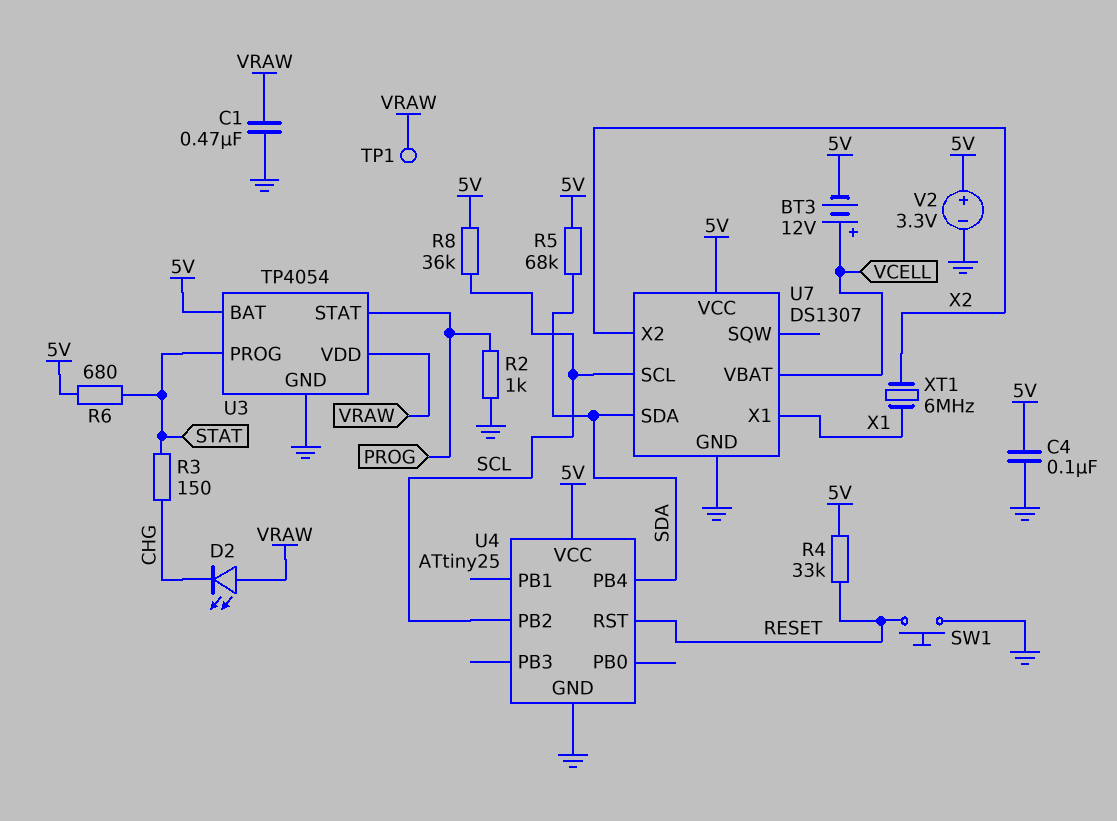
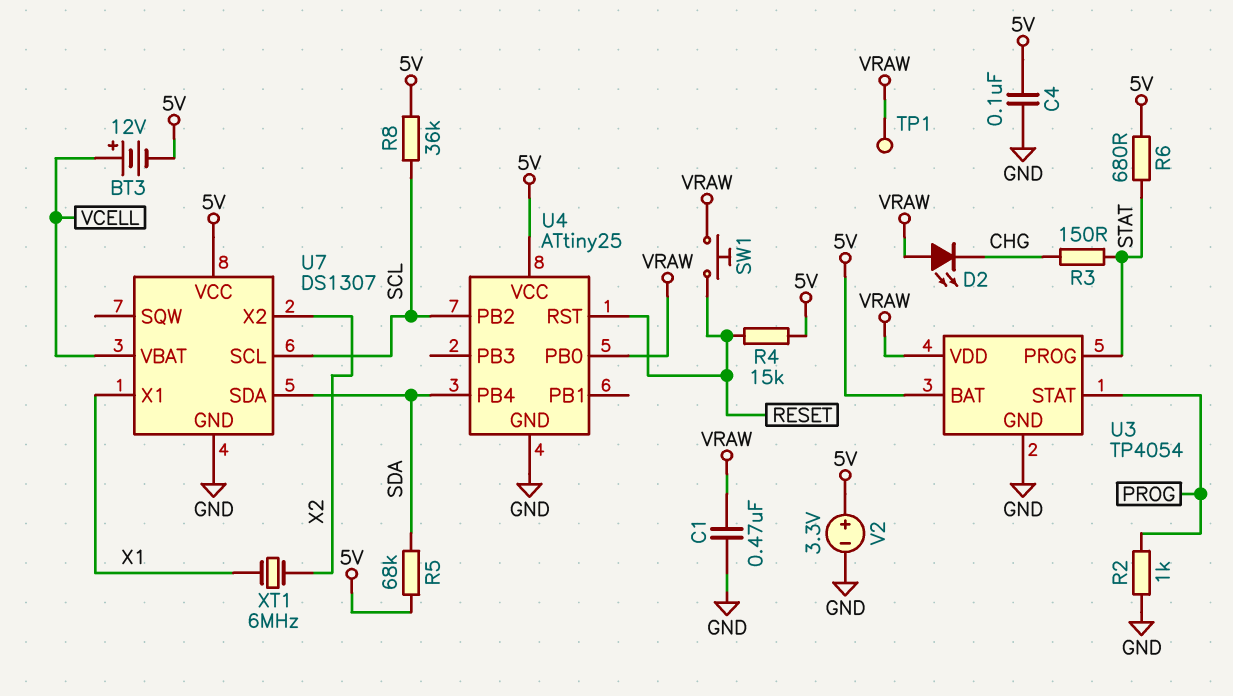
R4: 33k (5V, RESET) -> 15k (5V, RESET)
SW1: button (GND, RESET) -> button (RESET, VRAW)
U4 pin PB0: none -> VRAW

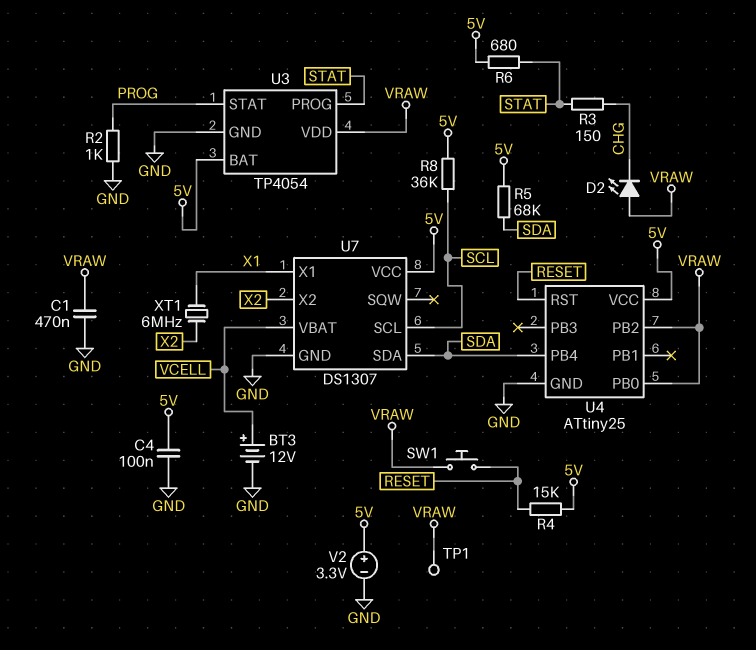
BT3: 12V (plus VCELL, minus 5V) -> 12V (plus VCELL, minus GND)
U4 pin PB2: SCL -> VRAW

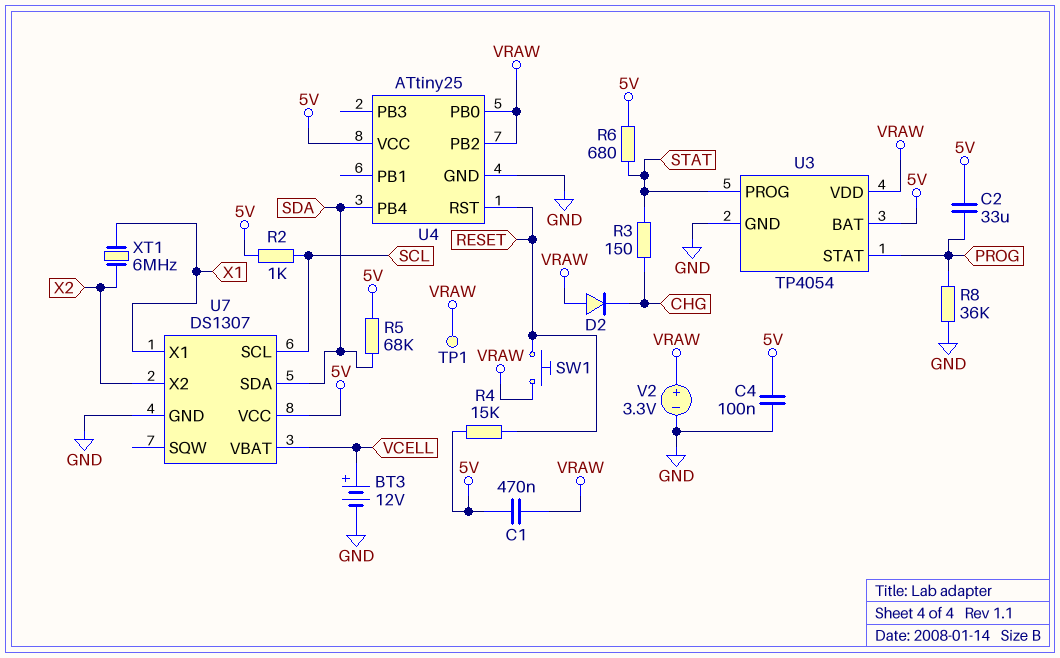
C1: 470nF (GND, VRAW) -> 470nF (5V, VRAW)
C2: none -> 33uF (5V, PROG)
D2: LED (A VRAW, K CHG) -> diode (A VRAW, K CHG)
R2: 1k (GND, PROG) -> 1k (5V, SCL)
R8: 36k (5V, SCL) -> 36k (GND, PROG)
V2: 3.3V (plus 5V, minus GND) -> 3.3V (plus VRAW, minus GND)

